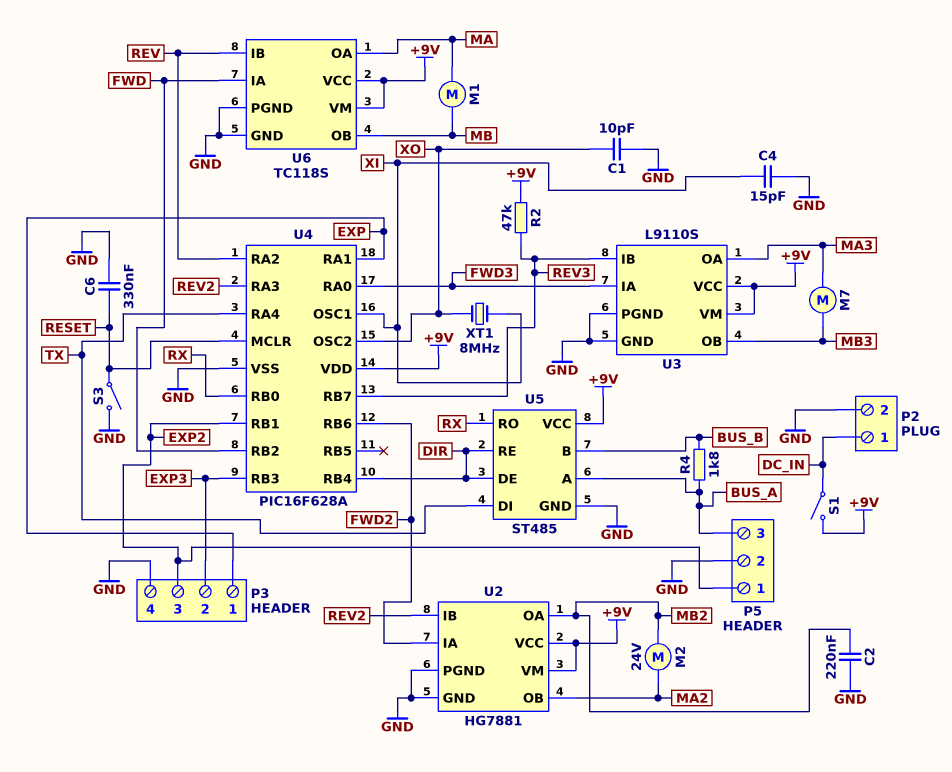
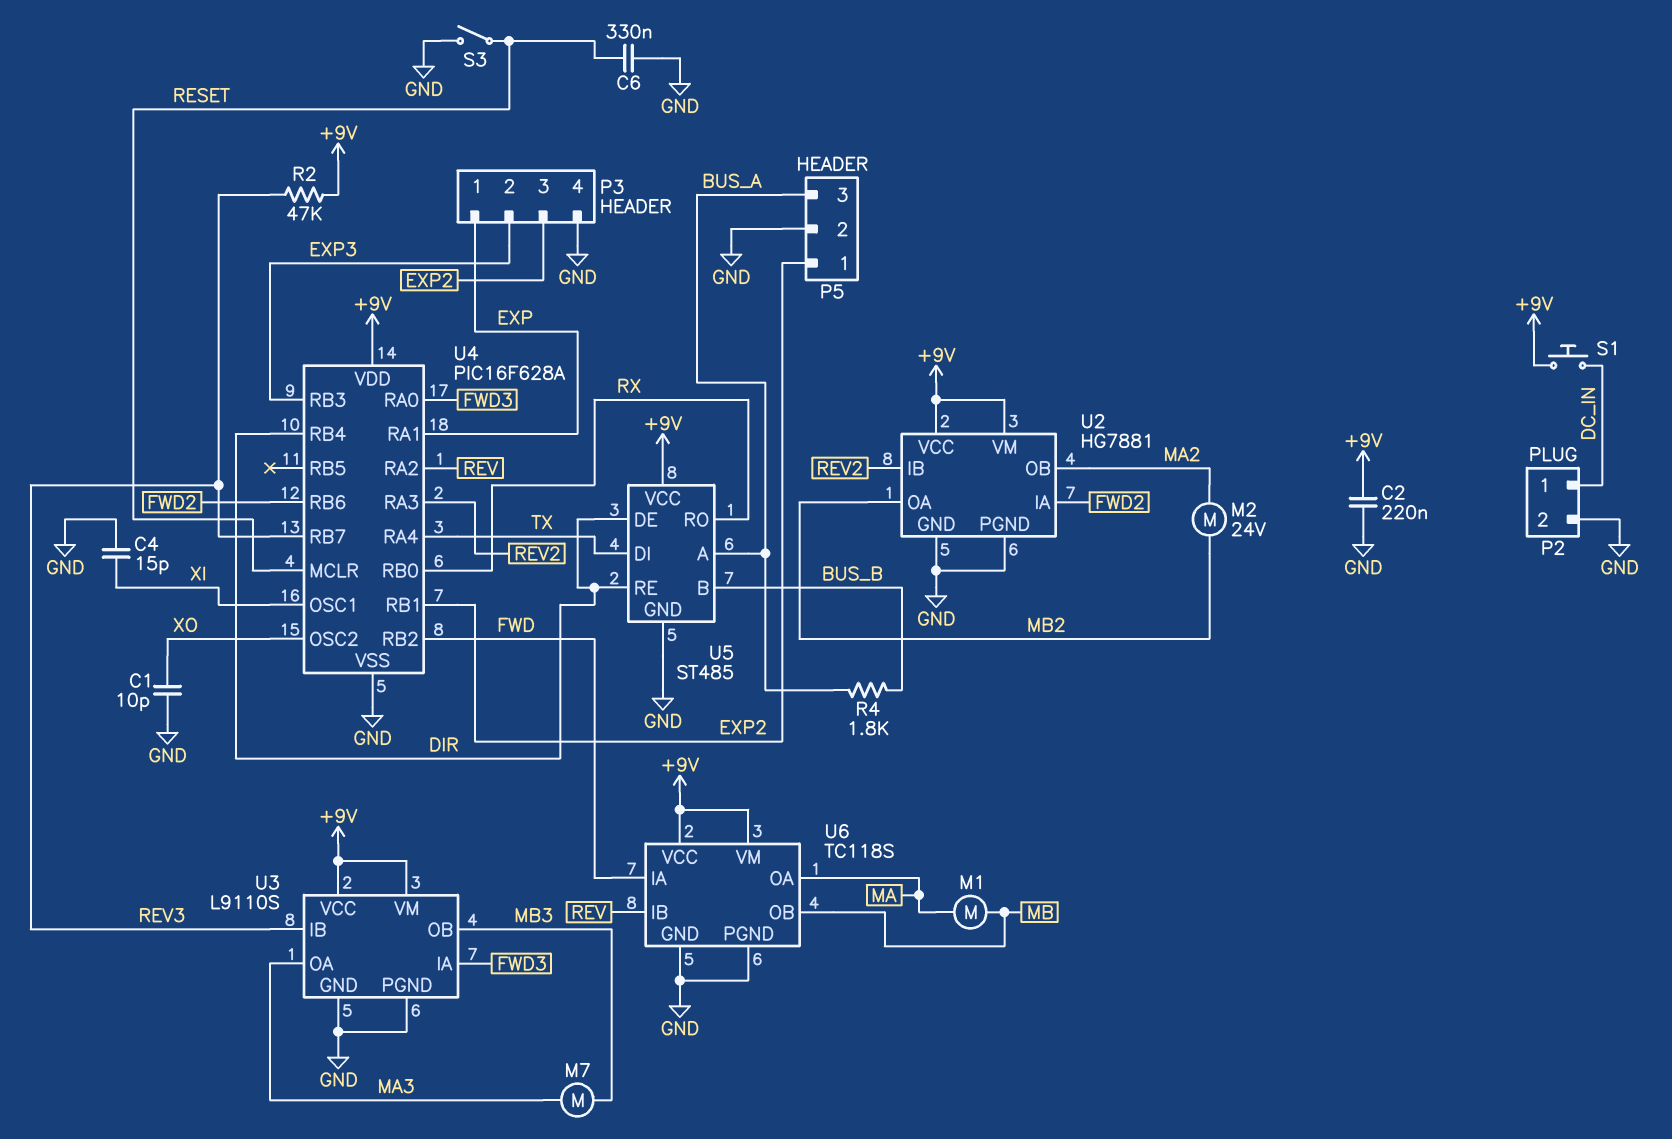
C2: 220nF (GND, MB2) -> 220nF (+9V, GND)
S1: switch (+9V, DC_IN) -> button (+9V, DC_IN)
XT1: 8MHz (XI, XO) -> none

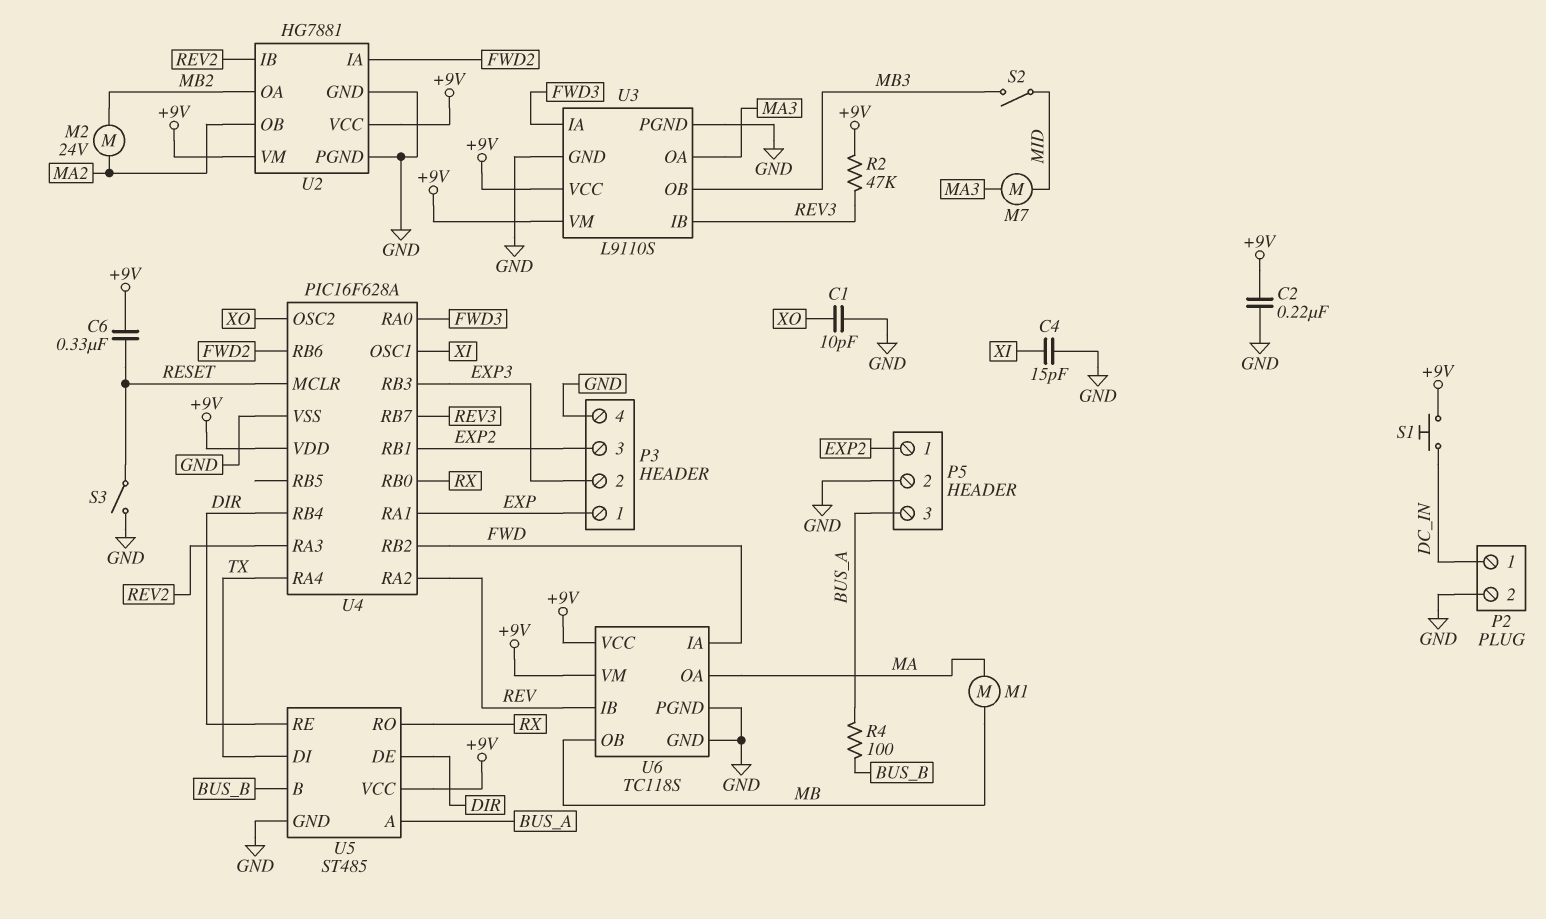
C6: 330nF (GND, RESET) -> 330nF (+9V, RESET)
M7: motor (MA3, MB3) -> motor (MA3, MID)
R4: 1.8k (BUS_A, BUS_B) -> 100 (BUS_A, BUS_B)
S2: none -> switch (MB3, MID)

